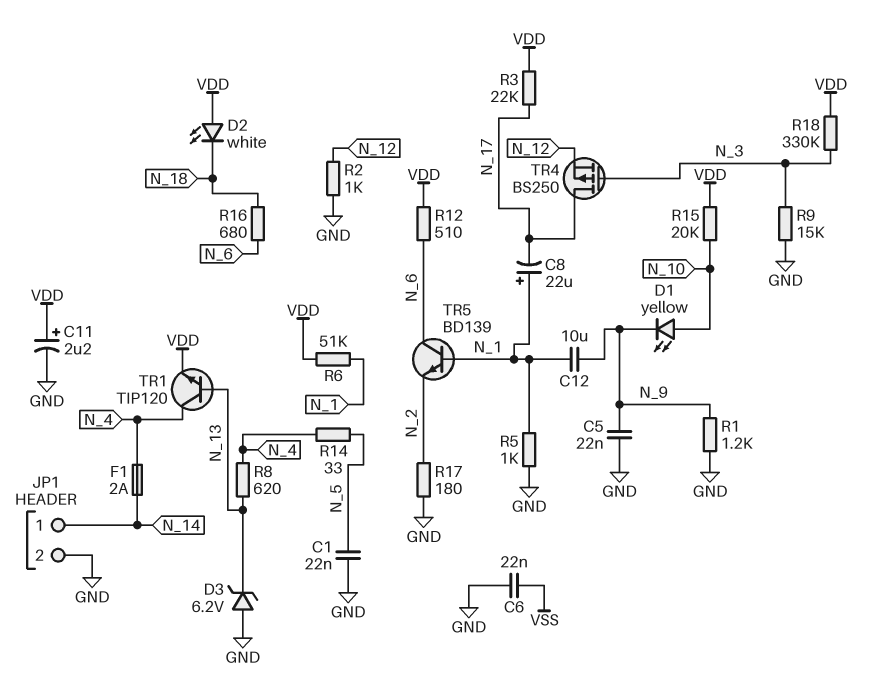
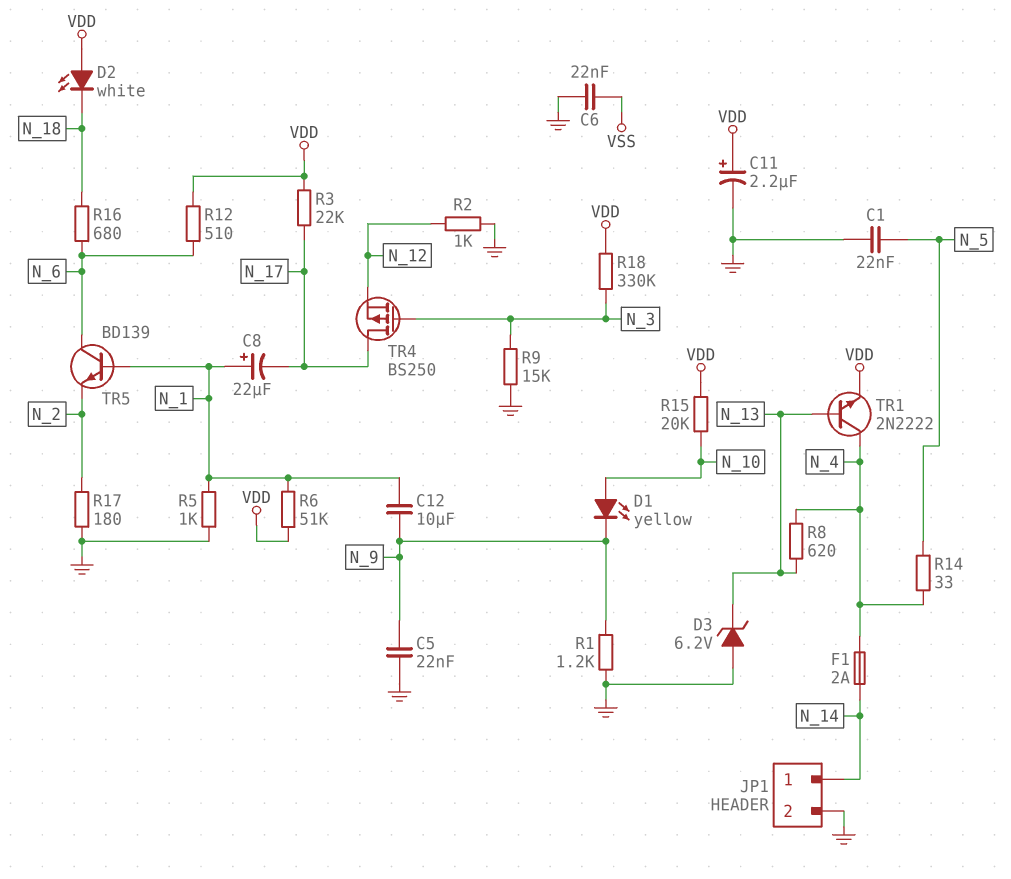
TR1: NPN TIP120 (B N_13, C N_4, E VDD) -> NPN 2N2222 (B N_13, C N_4, E VDD)

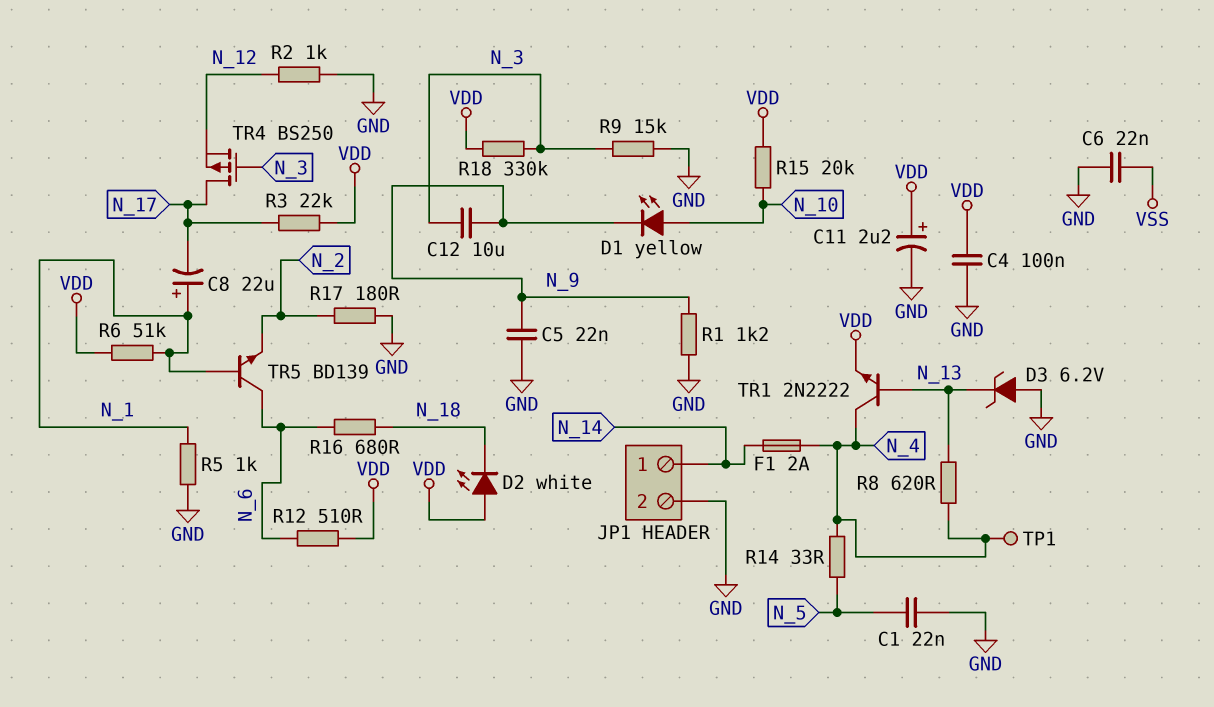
C4: none -> 100nF (GND, VDD)
C12: 10uF (N_1, N_9) -> 10uF (N_3, N_9)
TP1: none -> test point (N_4)

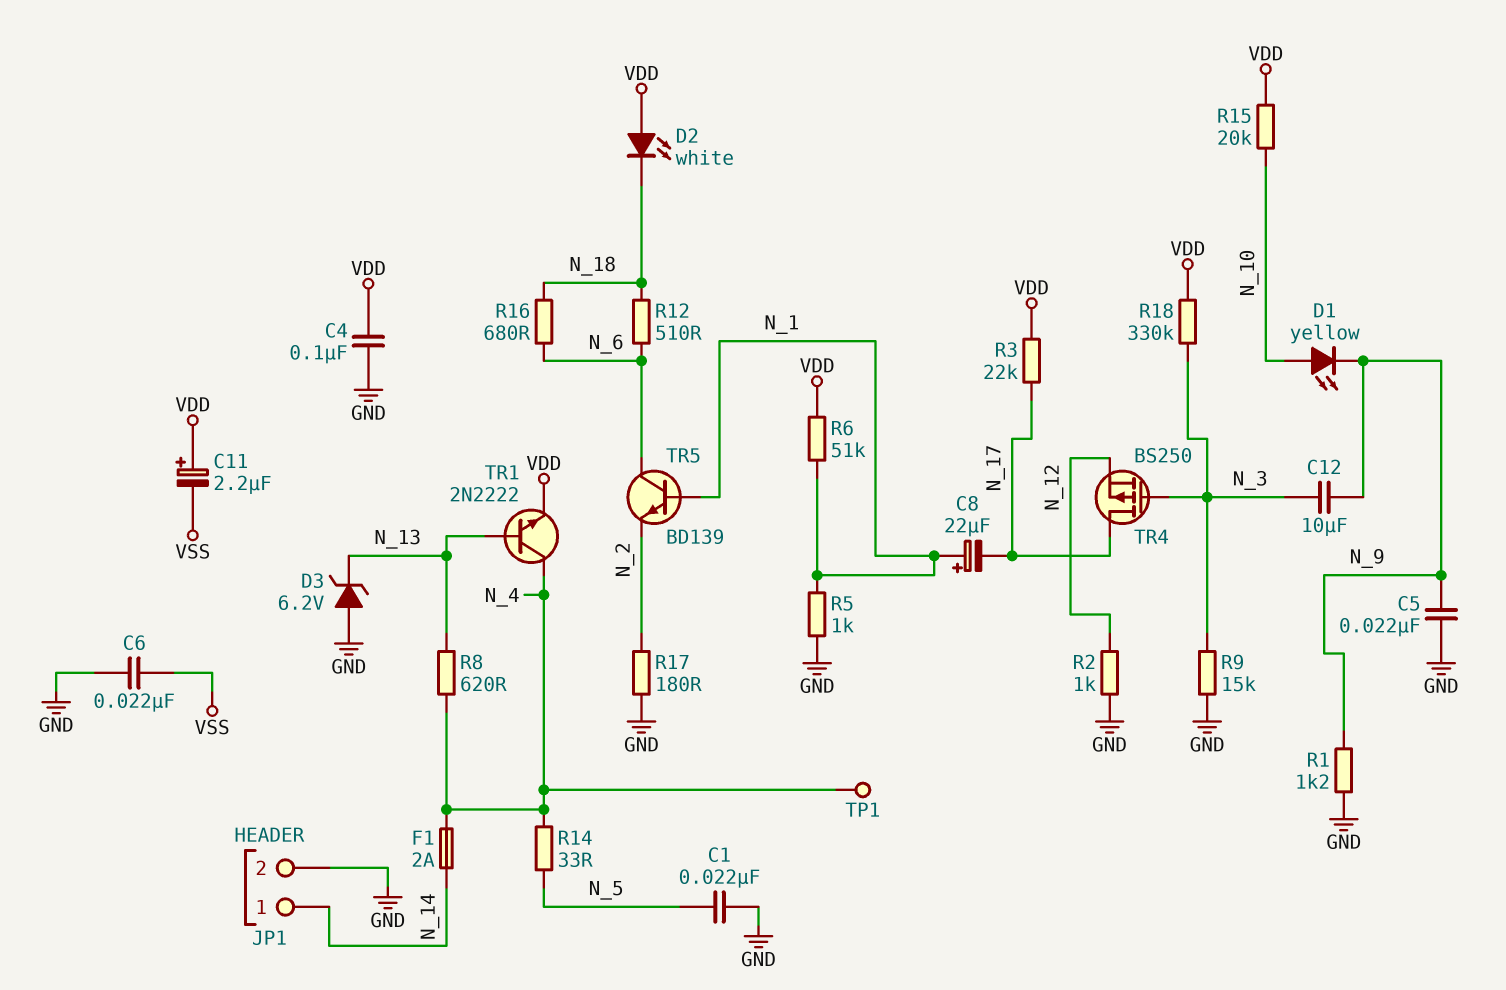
C11: 2.2uF (plus VDD, minus GND) -> 2.2uF (plus VDD, minus VSS)
R12: 510 (N_6, VDD) -> 510 (N_6, N_18)

